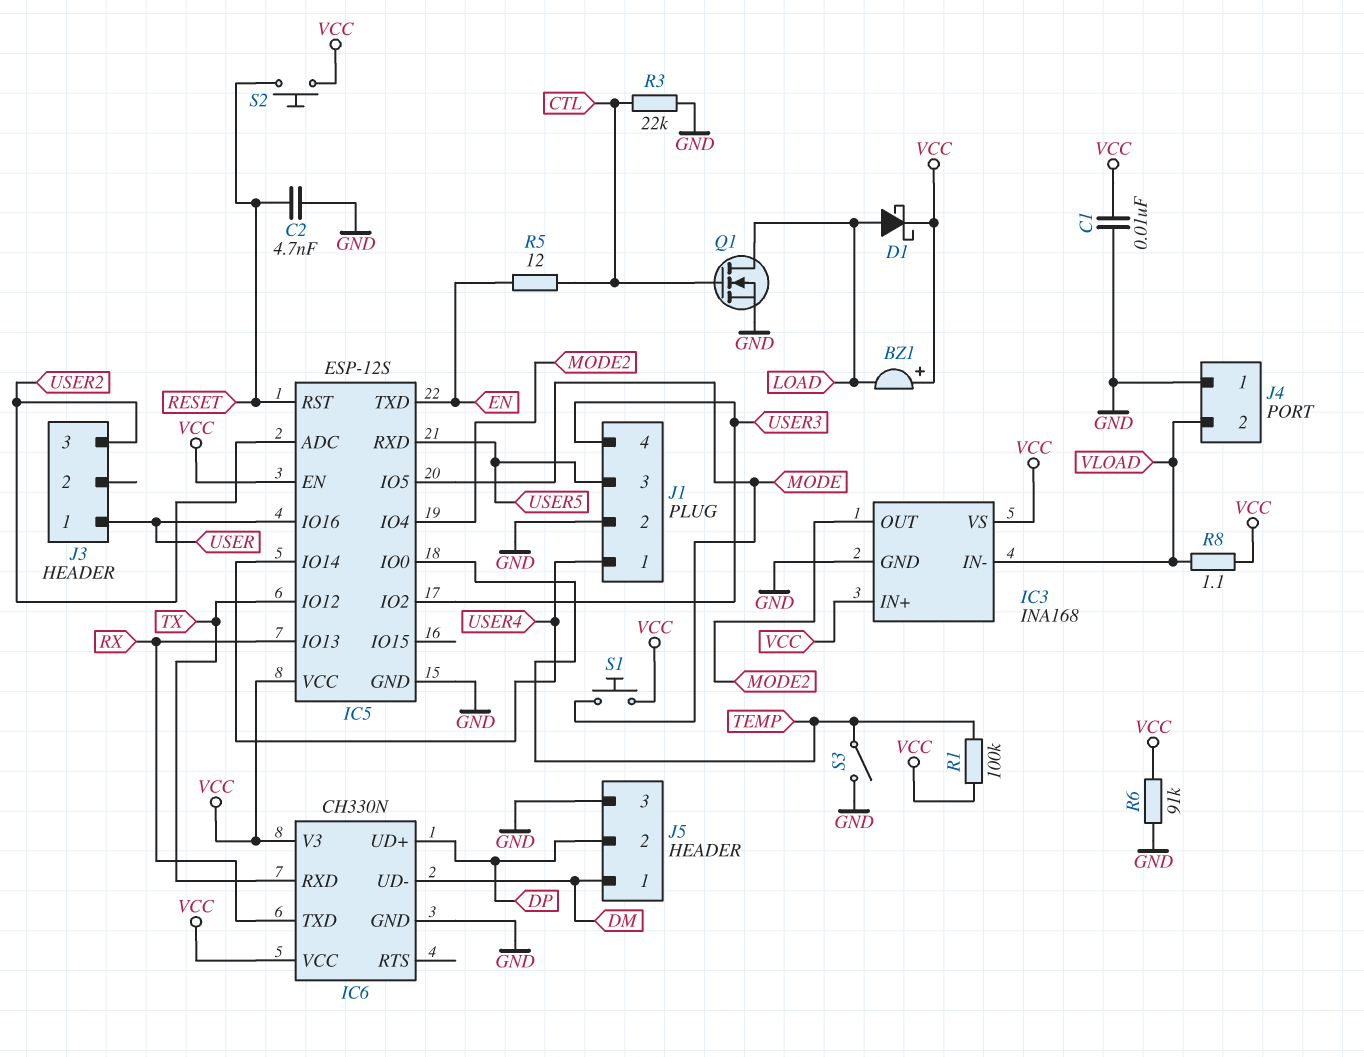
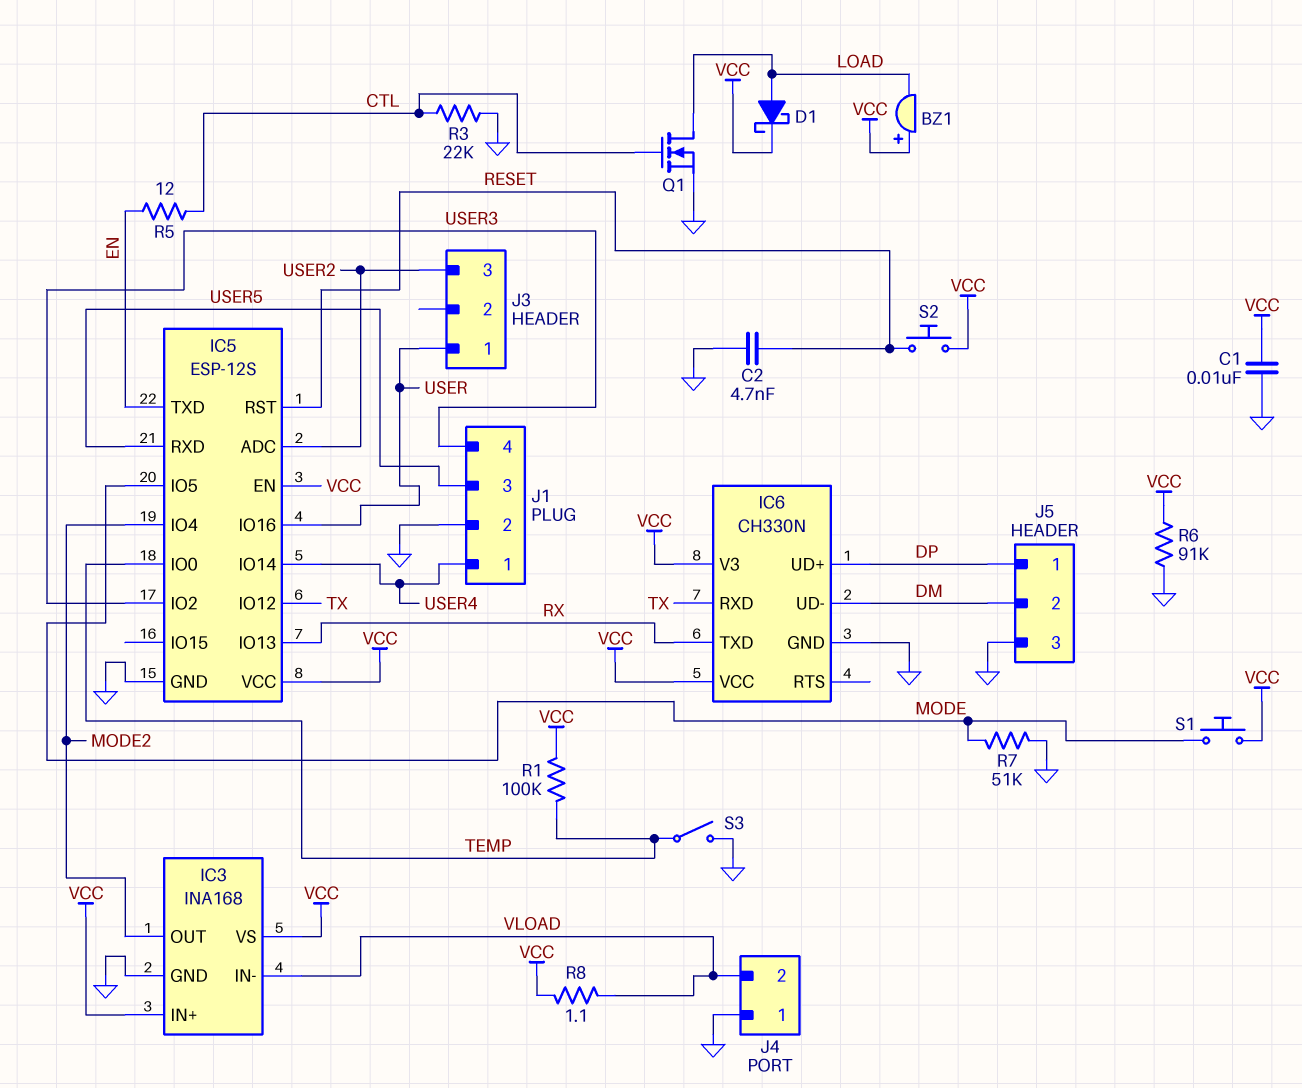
J5 pin 1: DM -> DP
J5 pin 2: DP -> DM
R7: none -> 51k (GND, MODE)

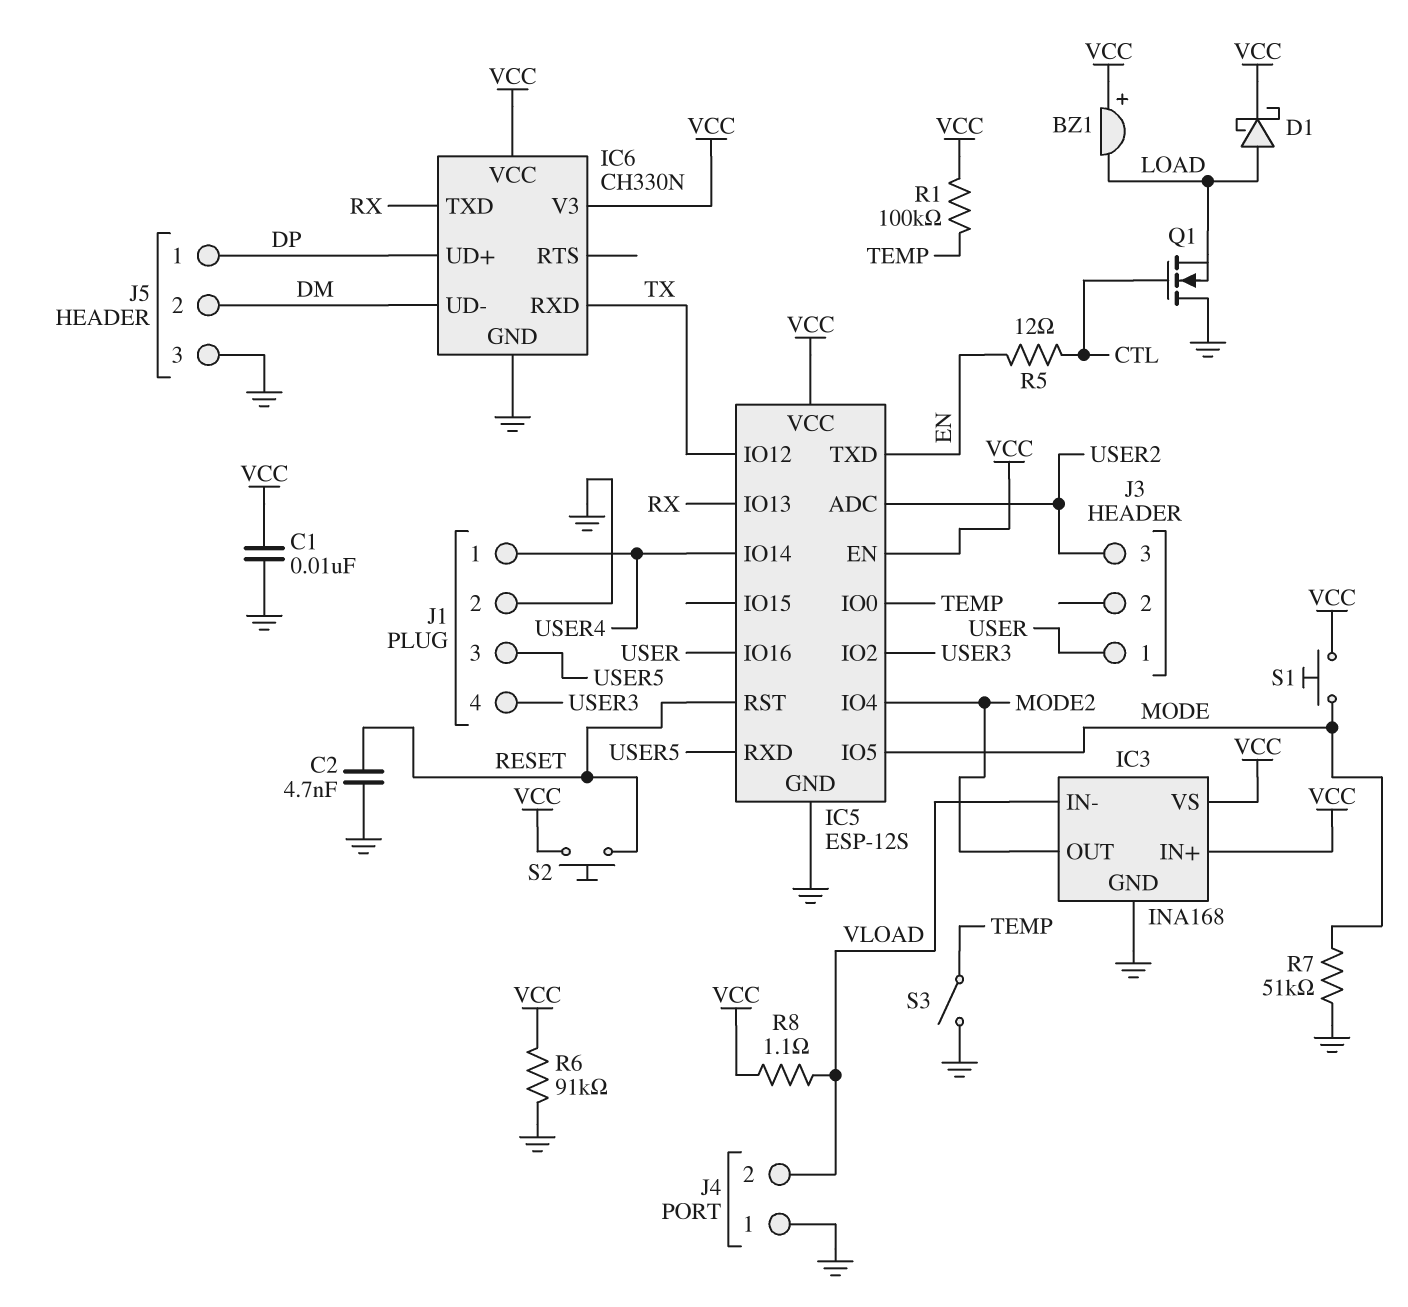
Q1: NMOS (G CTL, D LOAD, S GND) -> NMOS (G CTL, D GND, S LOAD)
R3: 22k (CTL, GND) -> none

